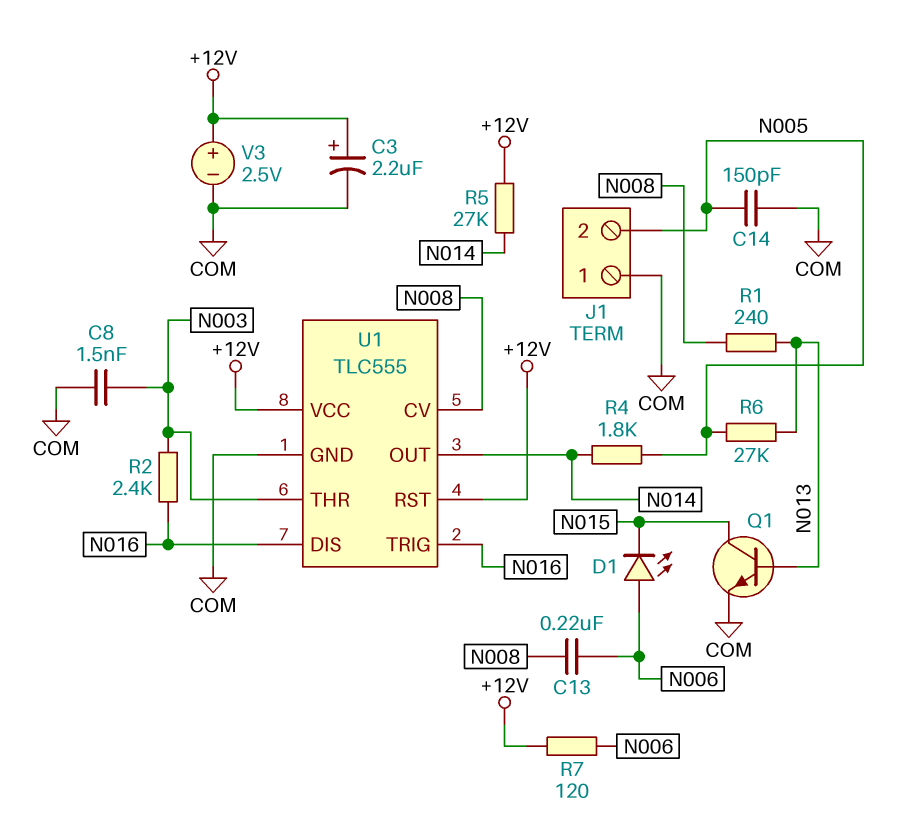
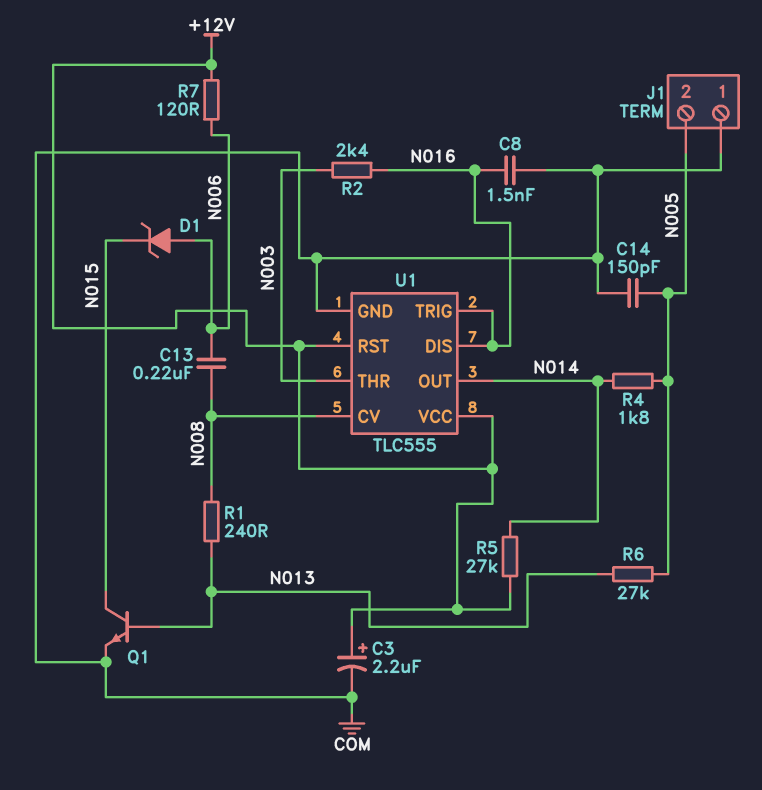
C8: 1.5nF (COM, N003) -> 1.5nF (COM, N016)
D1: LED (A N006, K N015) -> zener (A N006, K N015)
V3: 2.5V (plus +12V, minus COM) -> none

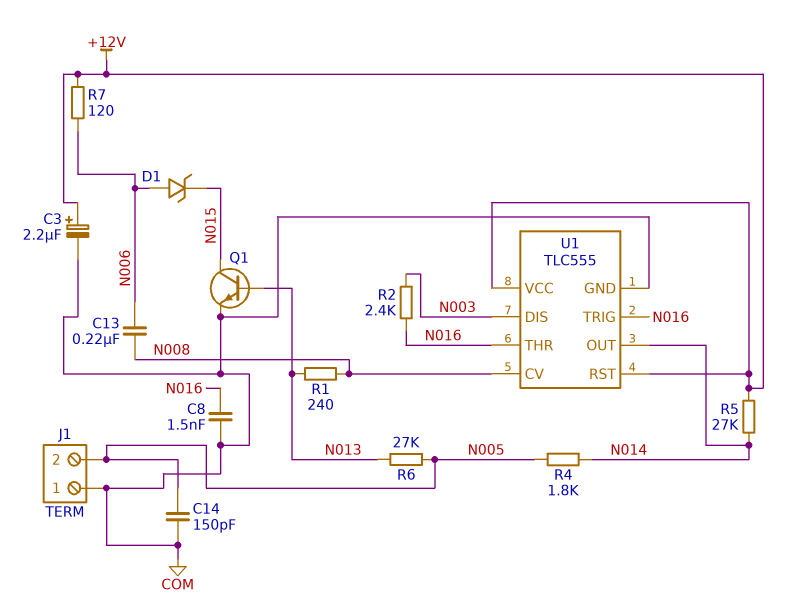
U1 pin DIS: N016 -> N003
U1 pin THR: N003 -> N016

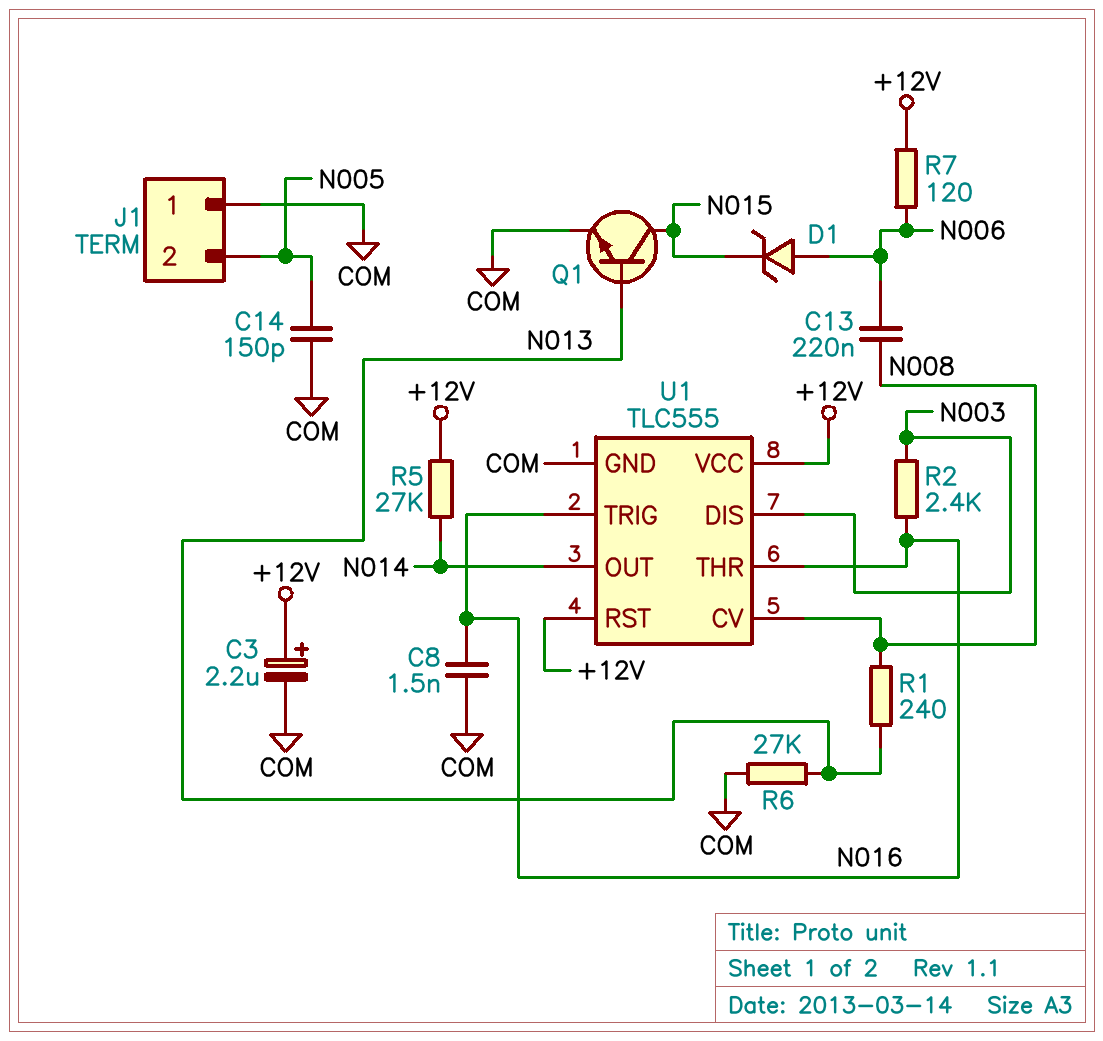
R4: 1.8k (N005, N014) -> none
R6: 27k (N005, N013) -> 27k (COM, N013)

